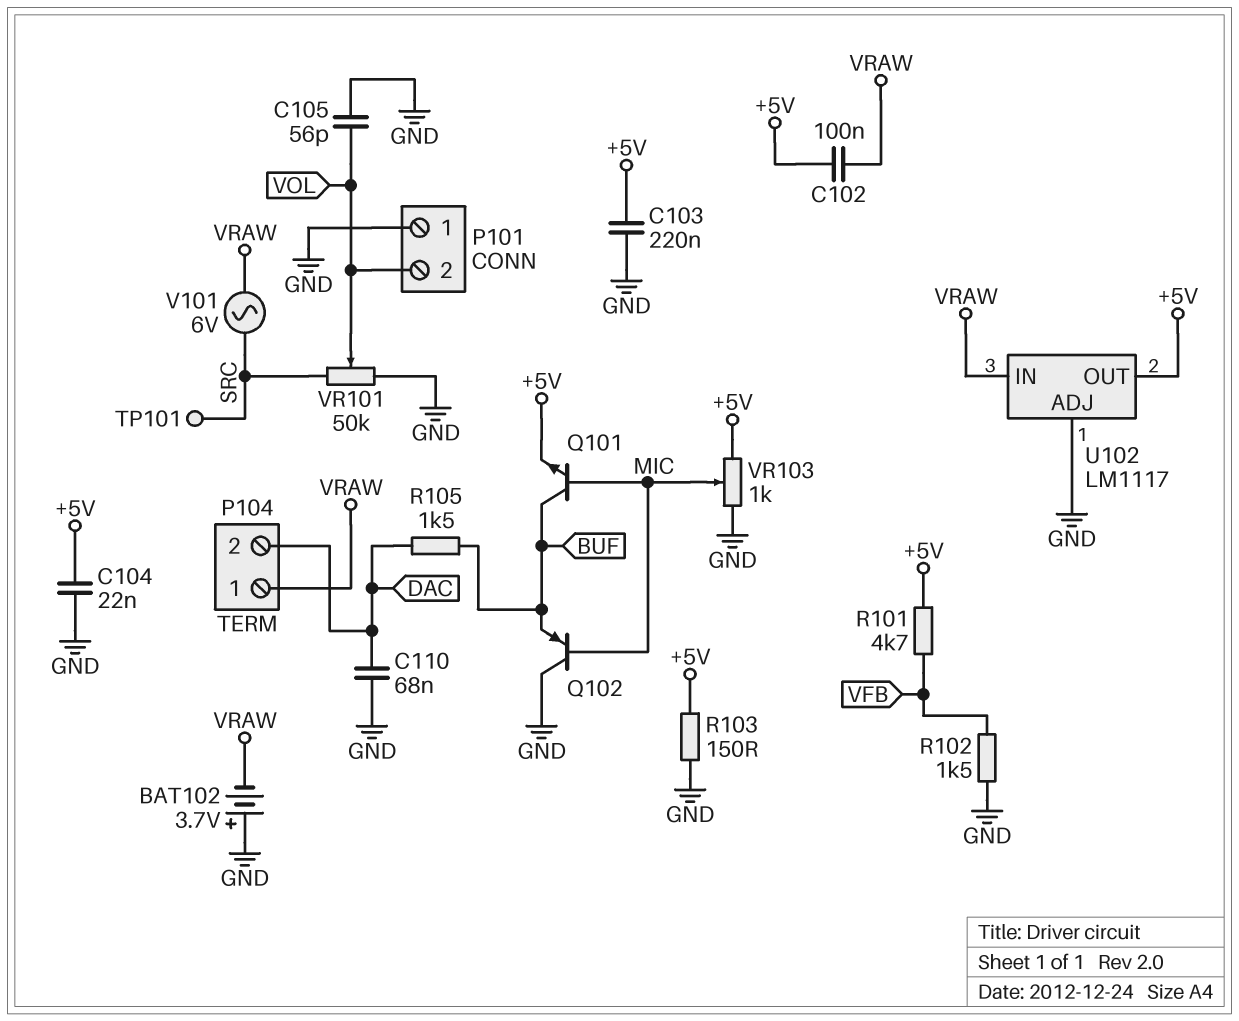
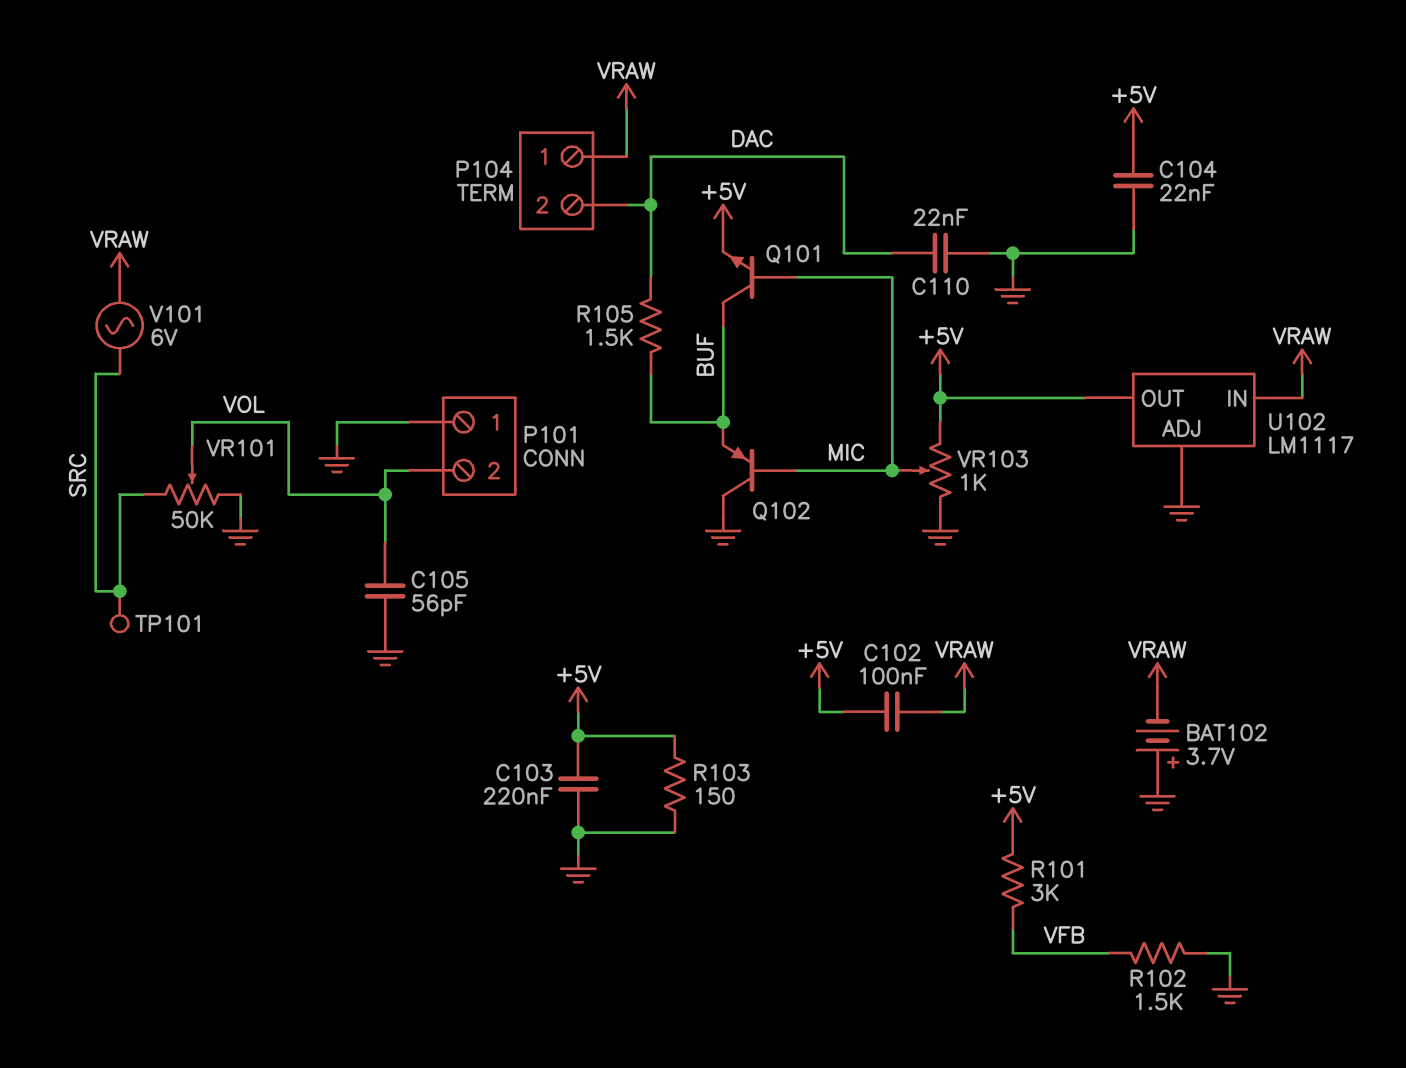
C110: 68nF (DAC, GND) -> 22nF (DAC, GND)
R101: 4.7k (+5V, VFB) -> 3k (+5V, VFB)

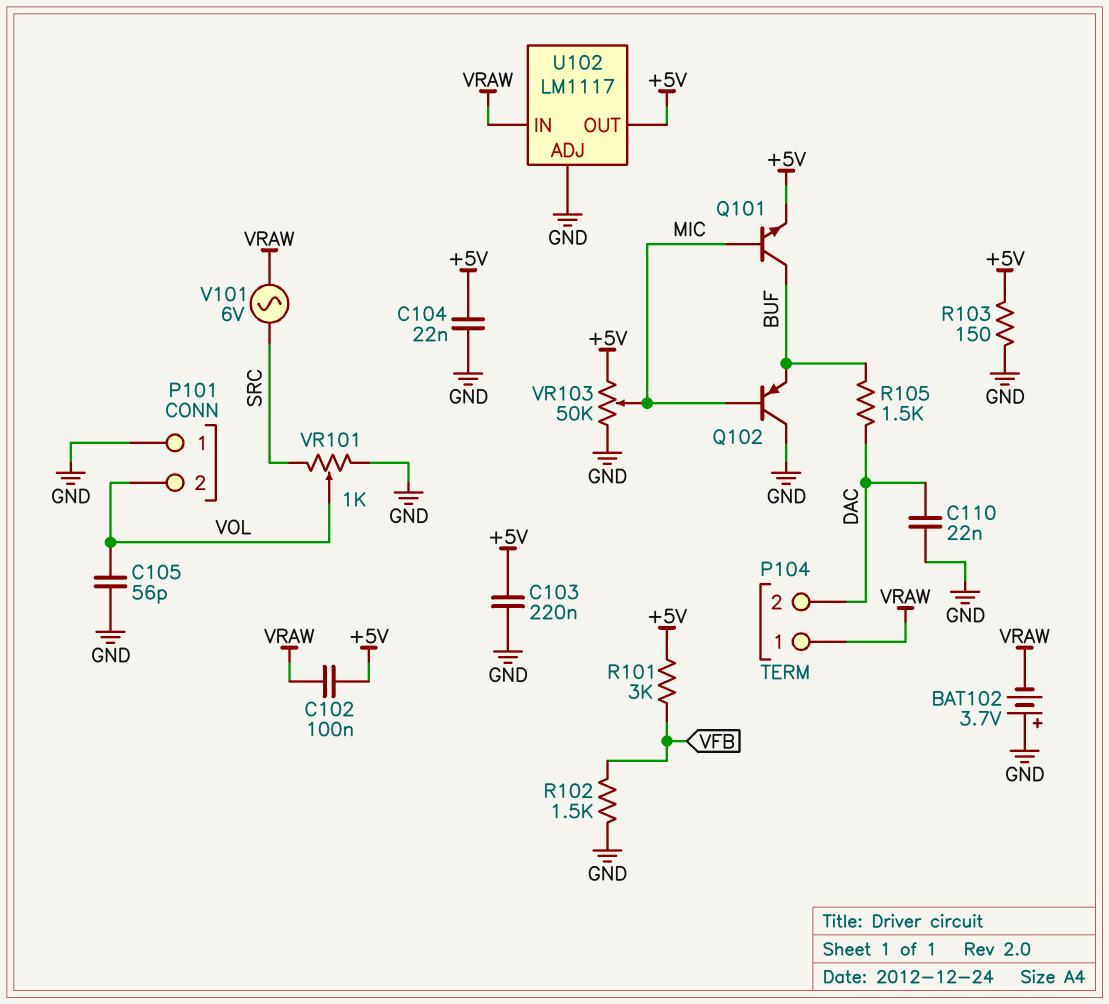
TP101: test point (SRC) -> none
VR101: 50k (GND, SRC, wiper VOL) -> 1k (GND, SRC, wiper VOL)
VR103: 1k (+5V, GND, wiper MIC) -> 50k (+5V, GND, wiper MIC)

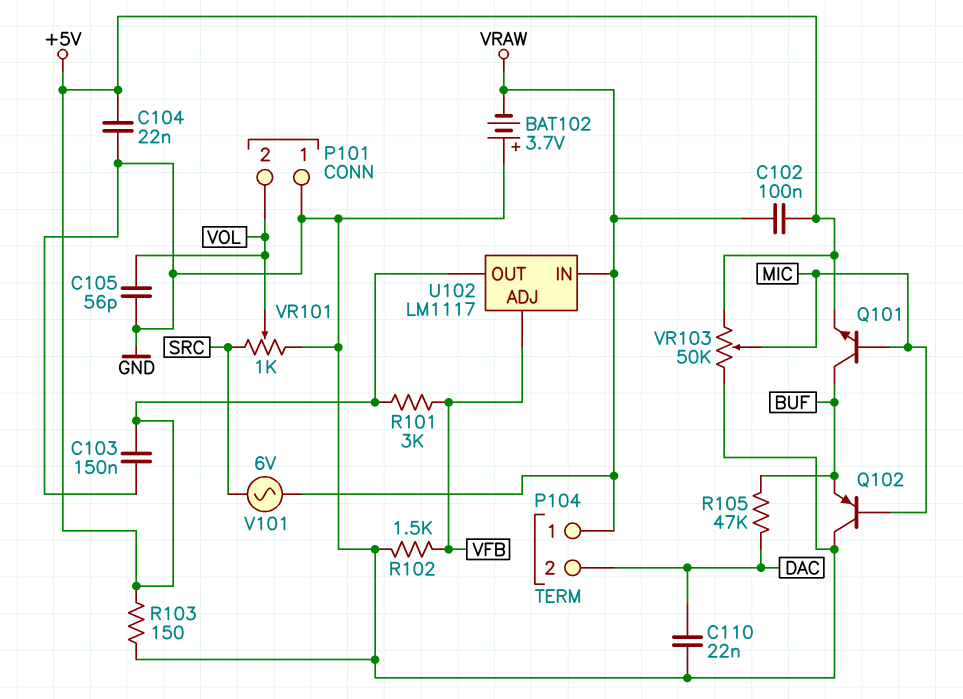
C103: 220nF (+5V, GND) -> 150nF (+5V, GND)
R105: 1.5k (BUF, DAC) -> 47k (BUF, DAC)
U102 pin ADJ: GND -> VFB

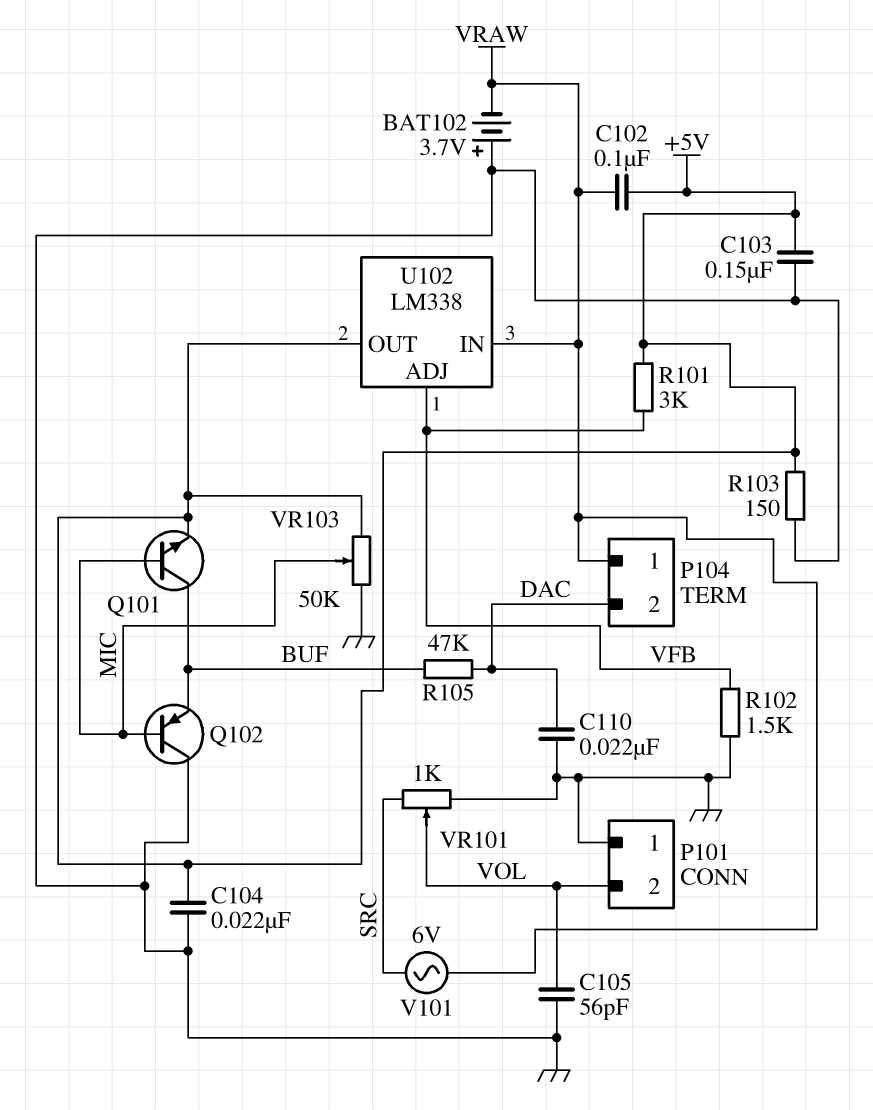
U102: LM1117 -> LM338

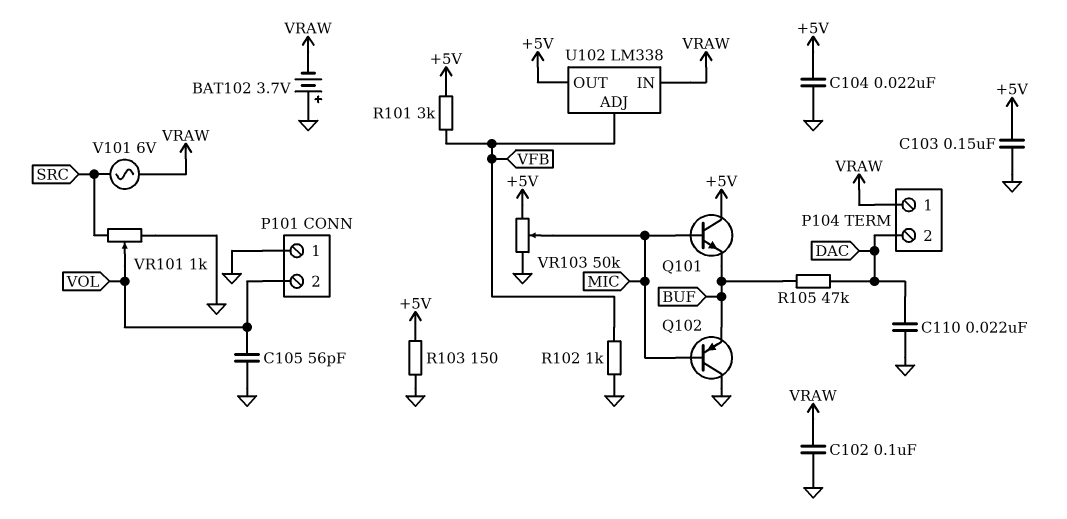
C102: 100nF (+5V, VRAW) -> 100nF (GND, VRAW)
Q101: NPN (B MIC, C BUF, E +5V) -> NPN (B MIC, C +5V, E BUF)
R102: 1.5k (GND, VFB) -> 1k (GND, VFB)

